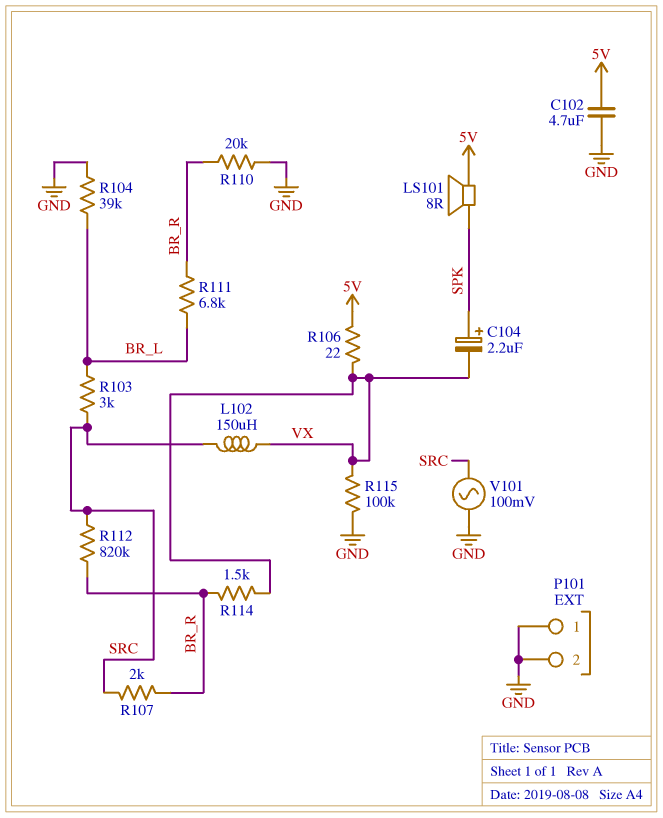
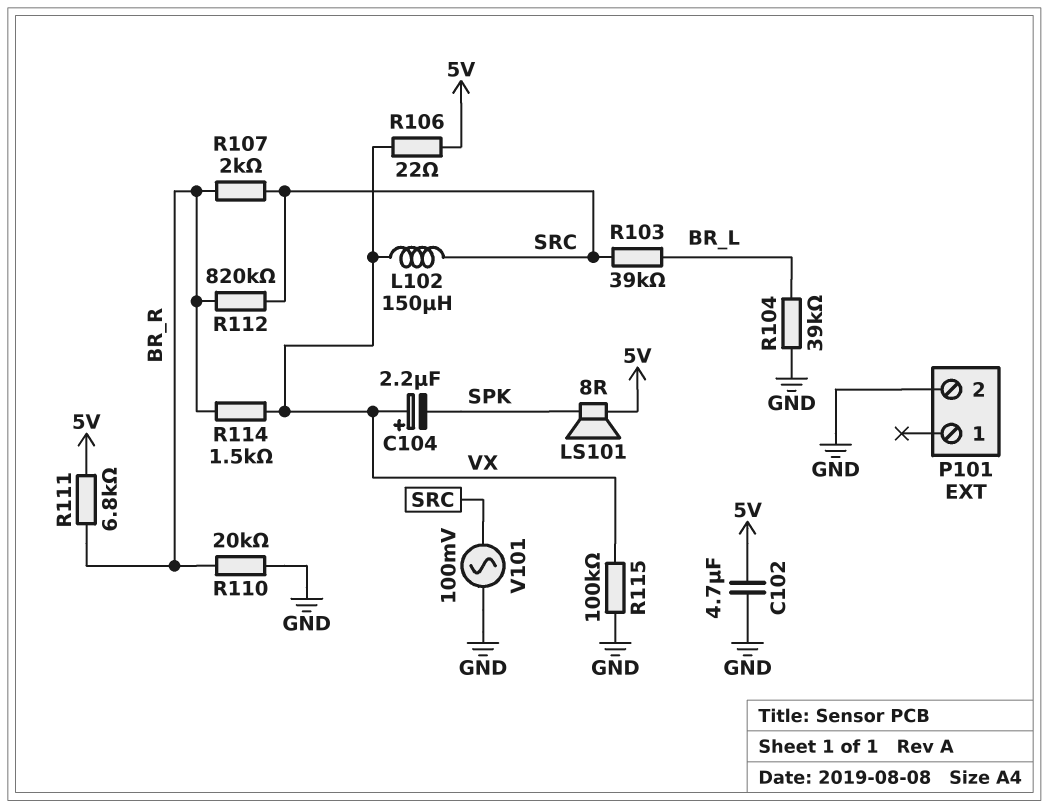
C104: 2.2uF (plus SPK, minus VX) -> 2.2uF (plus VX, minus SPK)
P101 pin 1: GND -> none
R103: 3k (BR_L, SRC) -> 39k (BR_L, SRC)
R111: 6.8k (BR_L, BR_R) -> 6.8k (5V, BR_R)

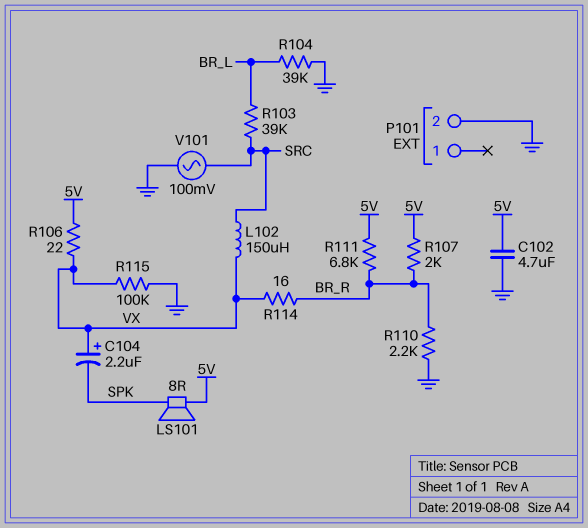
R107: 2k (BR_R, SRC) -> 2k (5V, BR_R)
R110: 20k (BR_R, GND) -> 2.2k (BR_R, GND)
R112: 820k (BR_R, SRC) -> none
R114: 1.5k (BR_R, VX) -> 16 (BR_R, VX)

